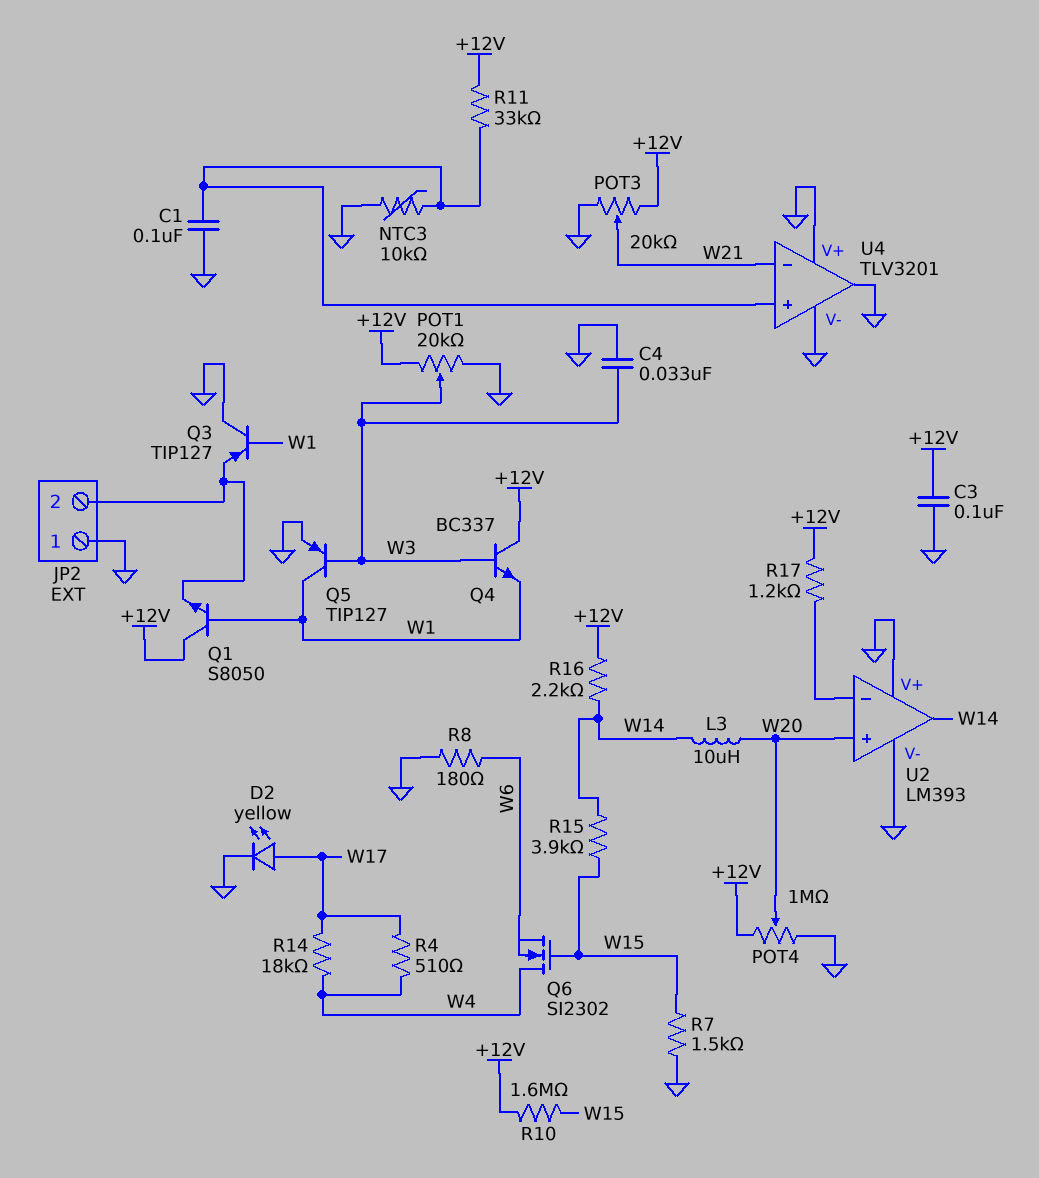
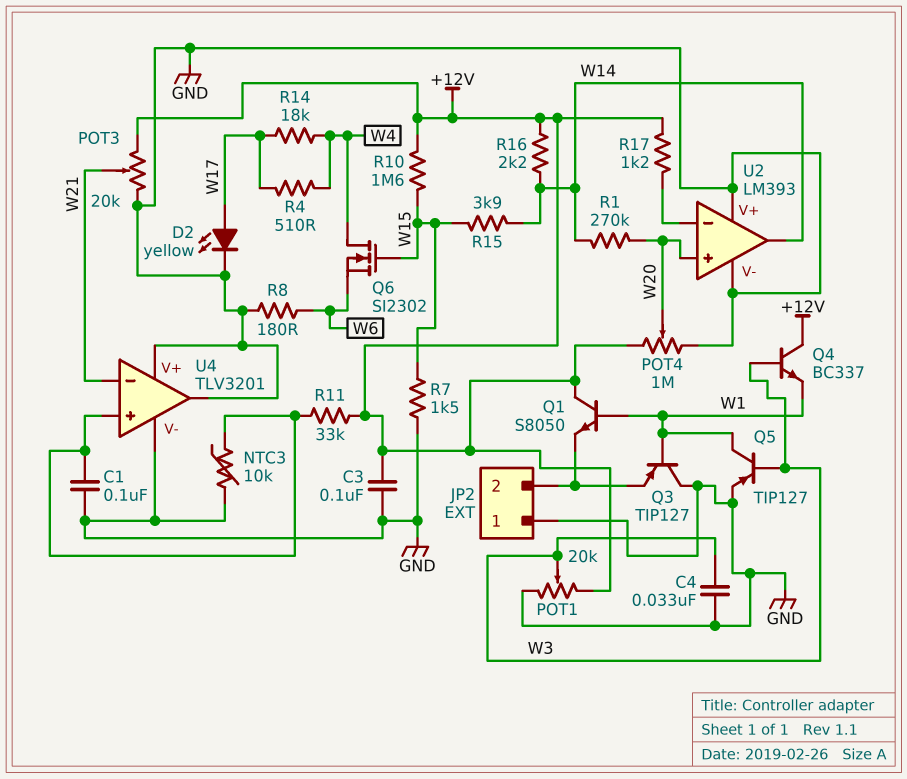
L3: 10uH (W14, W20) -> none
R1: none -> 270k (W14, W20)

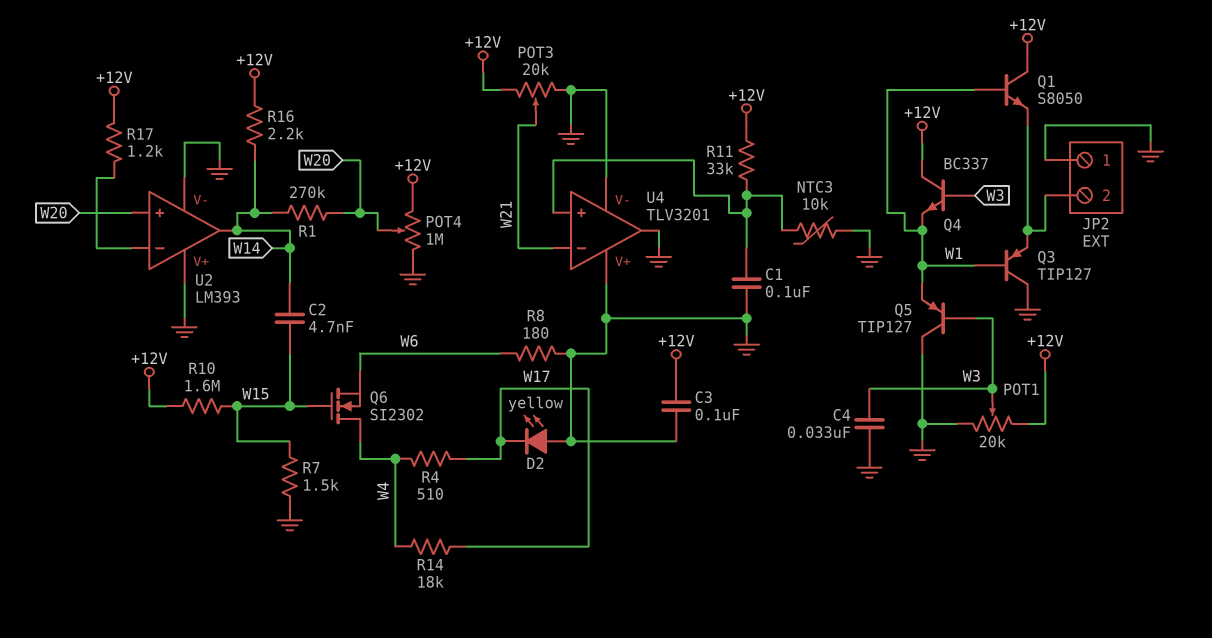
C2: none -> 4.7nF (W14, W15)
D2: LED yellow (A W17, K GND) -> LED yellow (A GND, K W17)
Q5: PNP TIP127 (B W3, C W1, E GND) -> PNP TIP127 (B W3, C GND, E W1)
R15: 3.9k (W14, W15) -> none

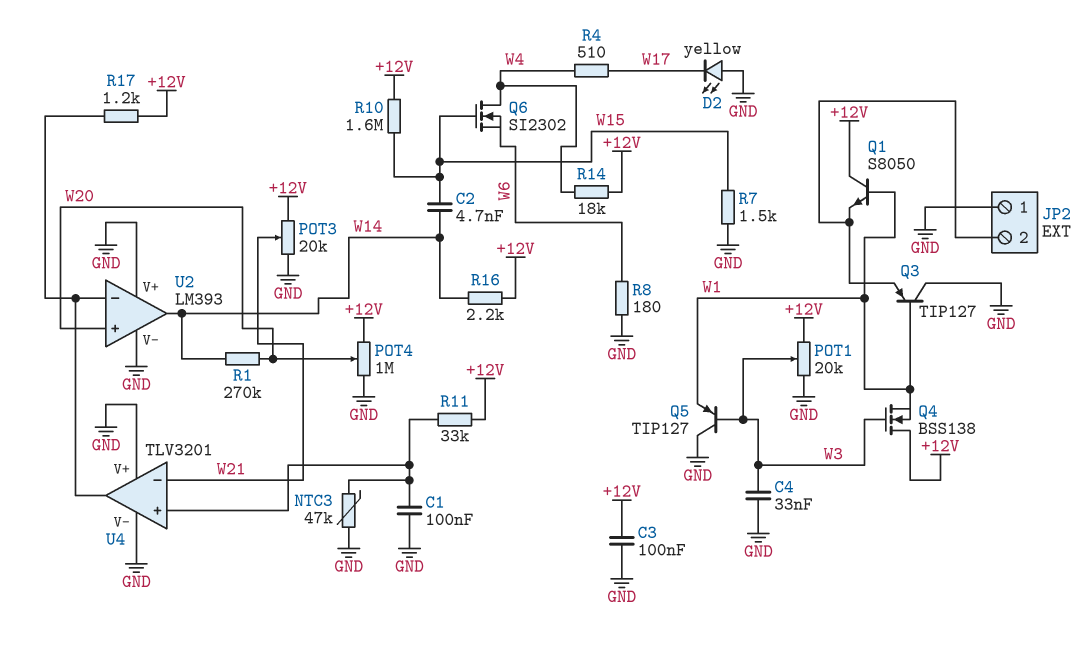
NTC3: 10k (GND, U4/in+) -> 47k (GND, U4/in+)
Q4: NPN BC337 (B W3, C +12V, E W1) -> NMOS BSS138 (G W3, D +12V, S W1)
R14: 18k (W4, W17) -> 18k (+12V, W4)
U4 pin out: GND -> U2/in-

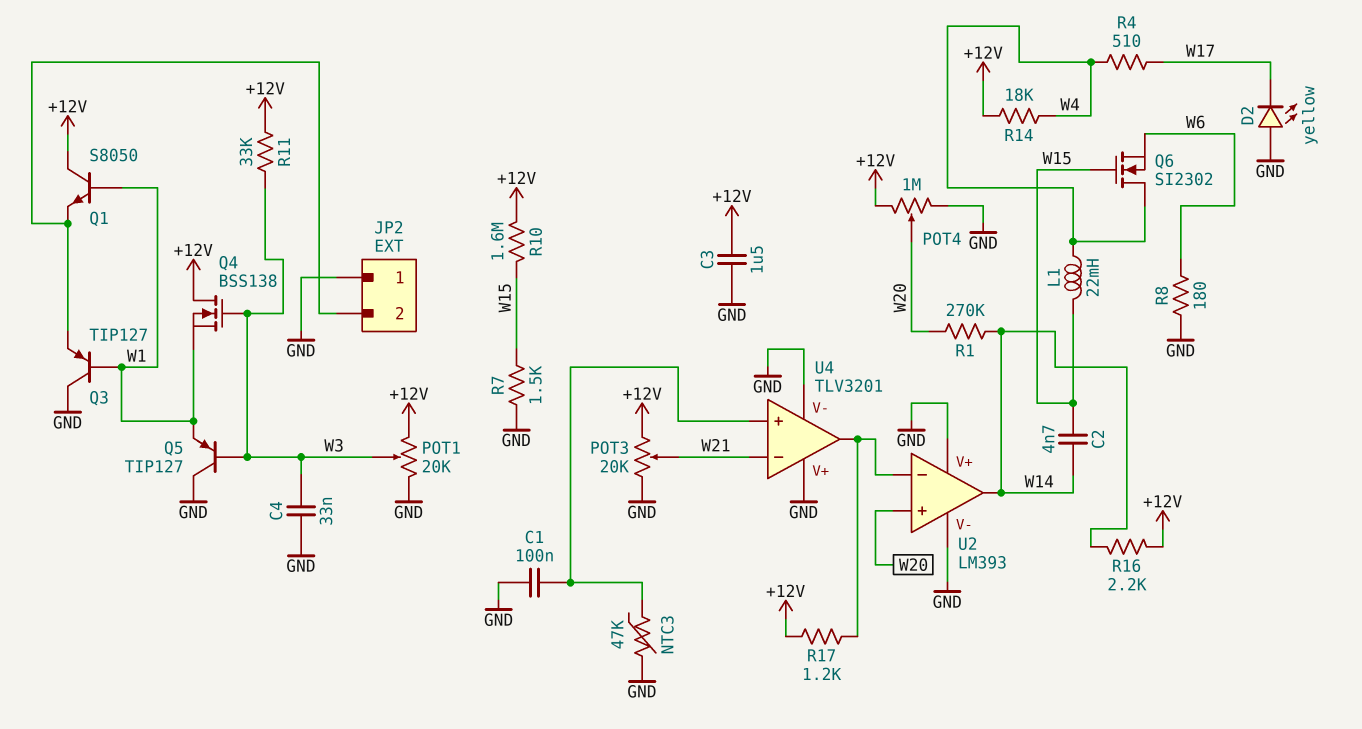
C3: 100nF (+12V, GND) -> 1.5uF (+12V, GND)
L1: none -> 22mH (W4, W15)
R11: 33k (+12V, U4/in+) -> 33k (+12V, W3)

